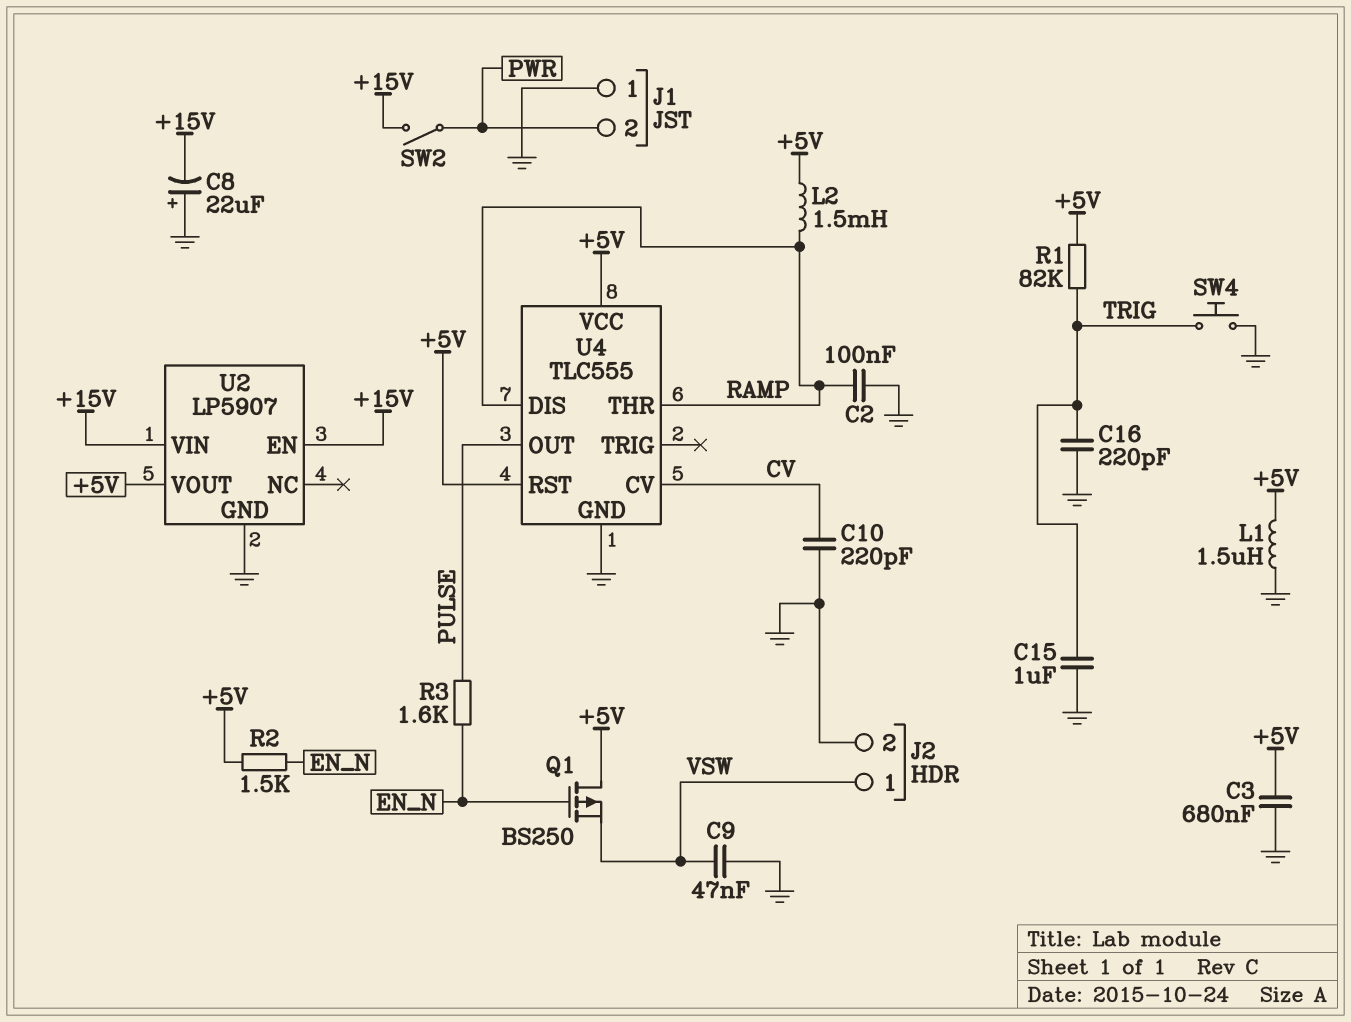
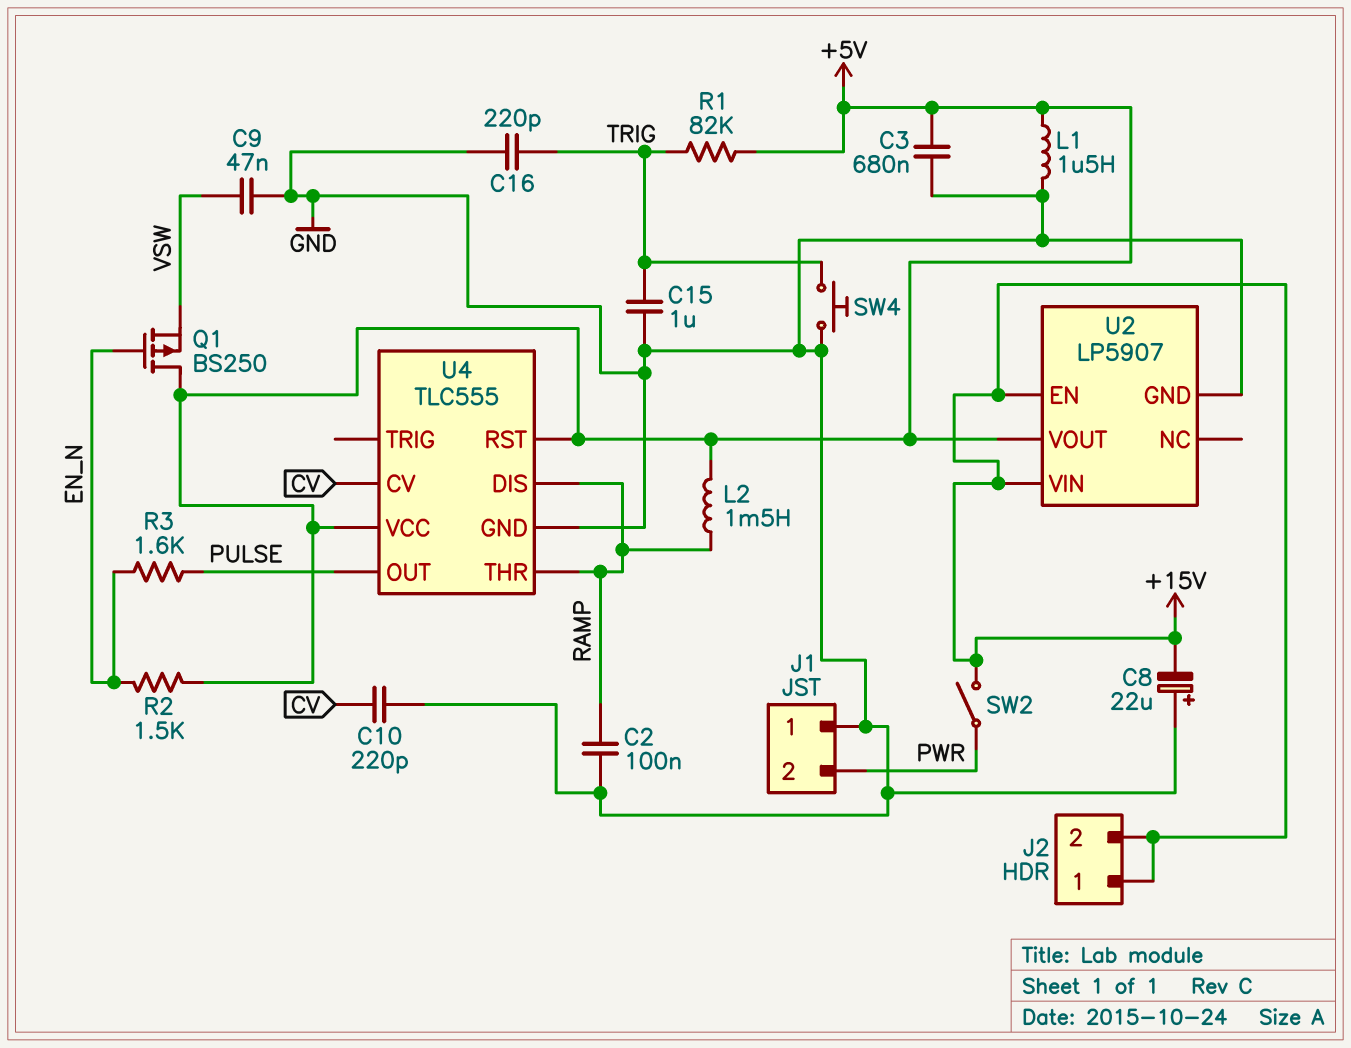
J2 pin 1: VSW -> +15V
J2 pin 2: GND -> +15V

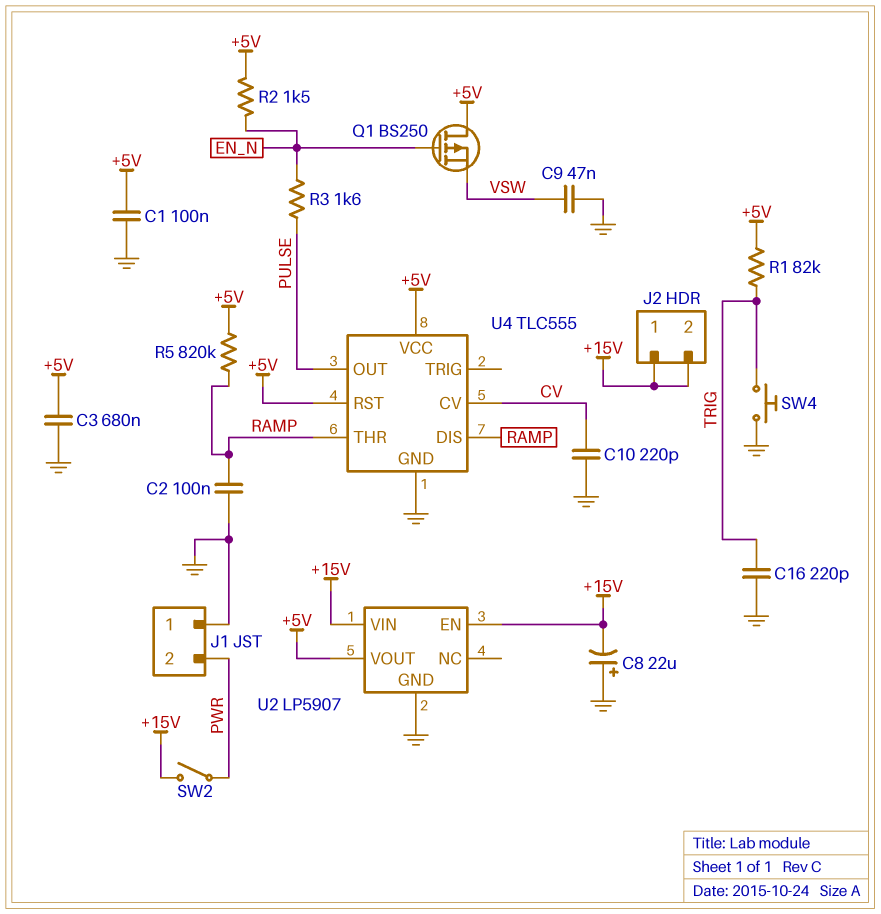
C1: none -> 100nF (+5V, GND)
C15: 1uF (GND, TRIG) -> none
L1: 1.5uH (+5V, GND) -> none
L2: 1.5mH (+5V, RAMP) -> none
R5: none -> 820k (+5V, RAMP)

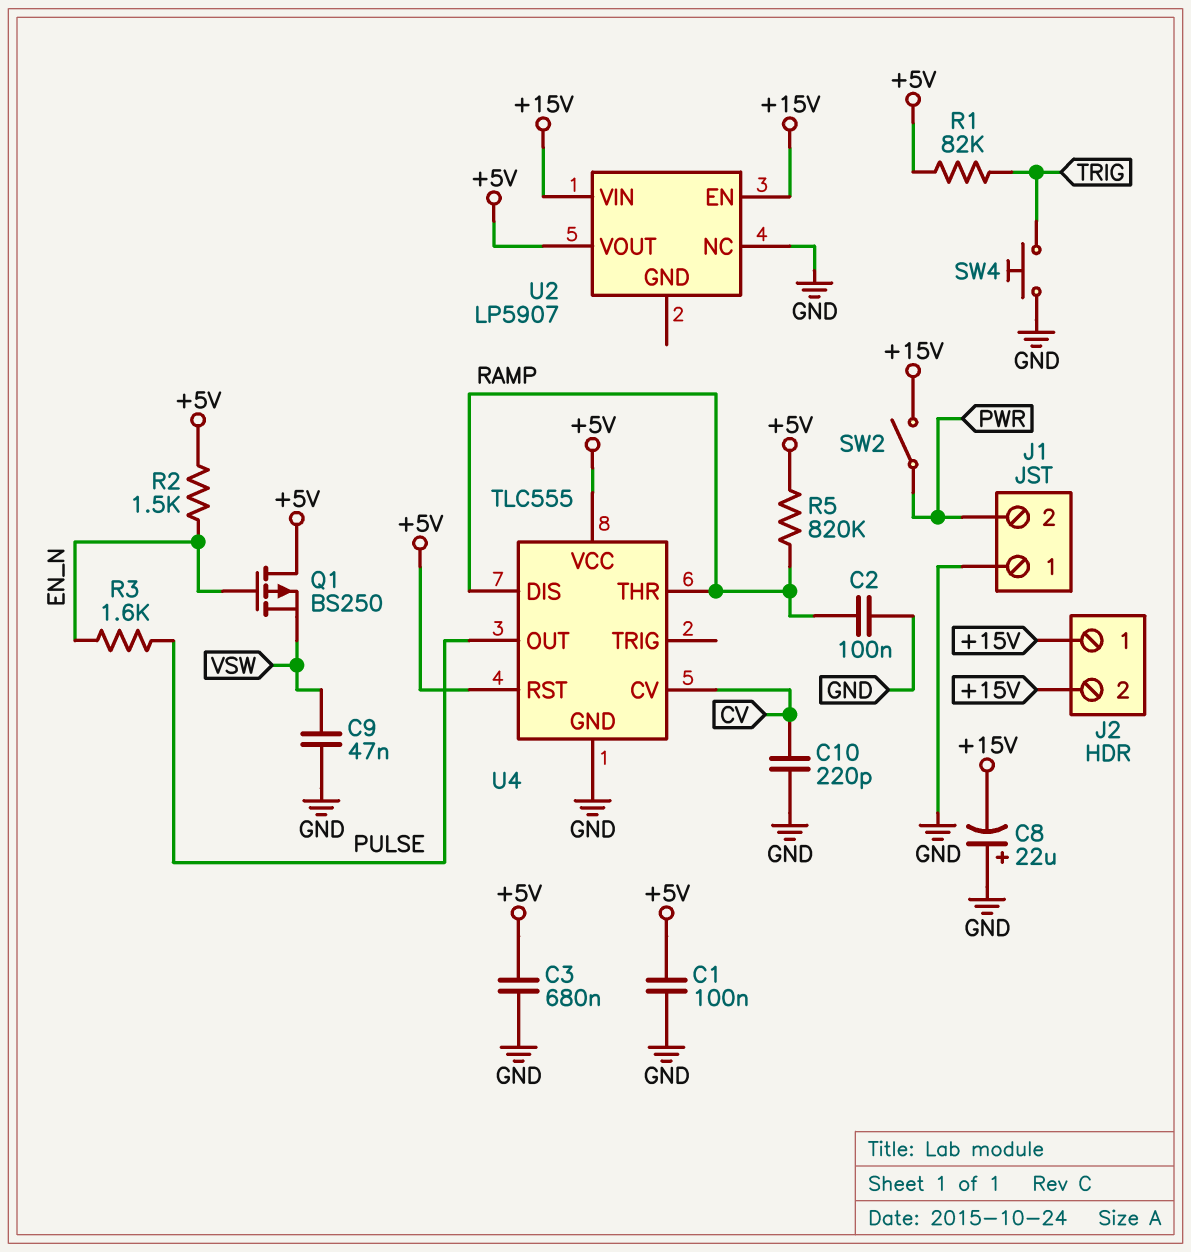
C16: 220pF (GND, TRIG) -> none
U2 pin GND: GND -> none
U2 pin NC: none -> GND

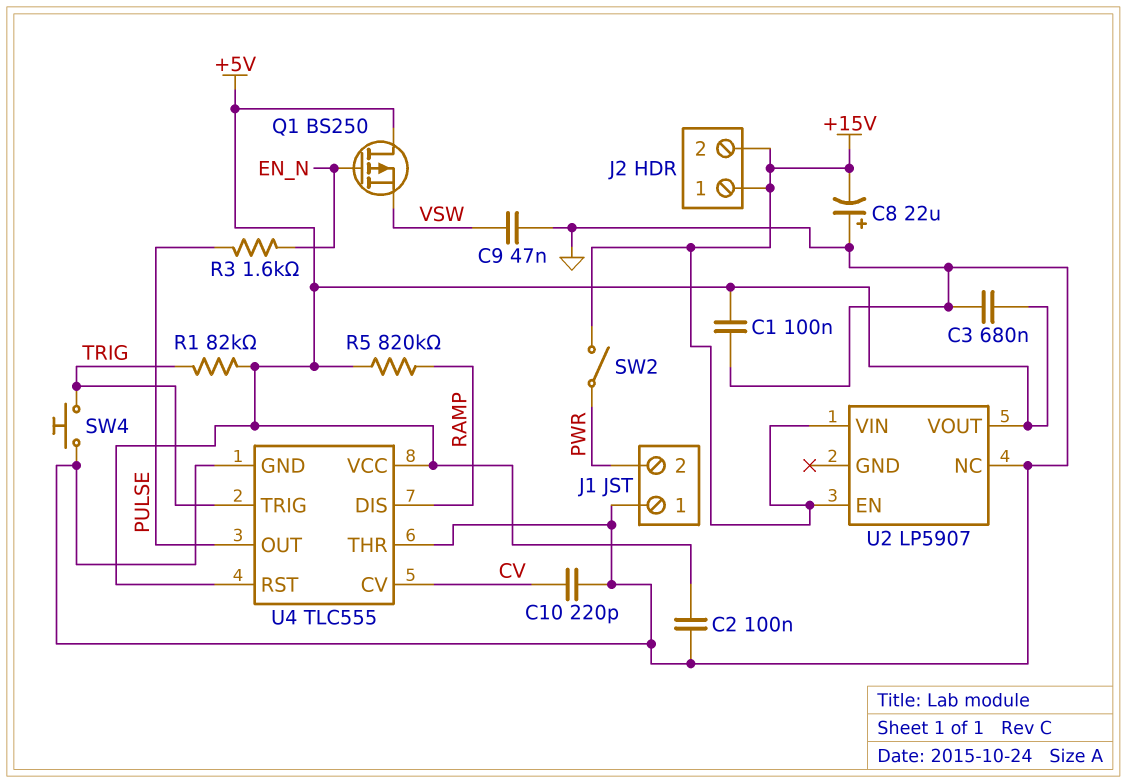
C2: 100nF (GND, RAMP) -> 100nF (+5V, GND)
R2: 1.5k (+5V, EN_N) -> none
U4 pin THR: RAMP -> GND
U4 pin TRIG: none -> TRIG

